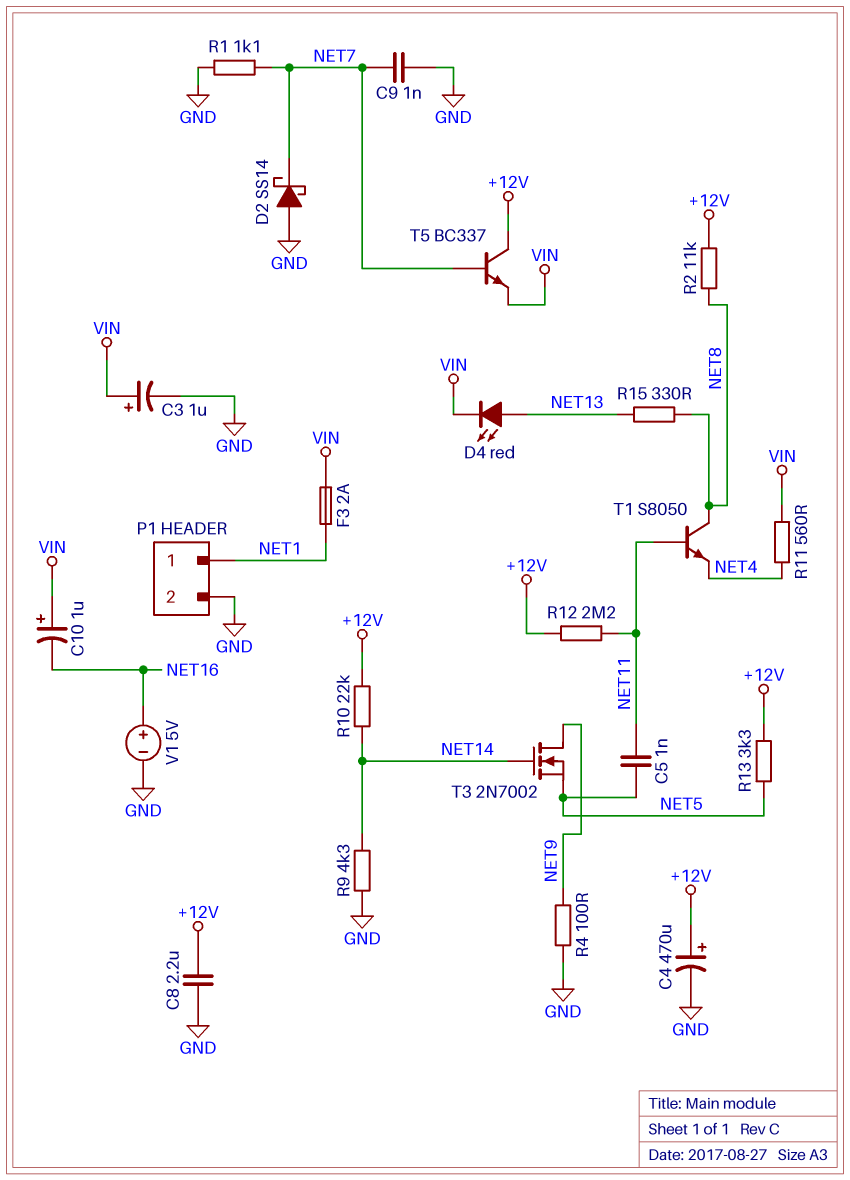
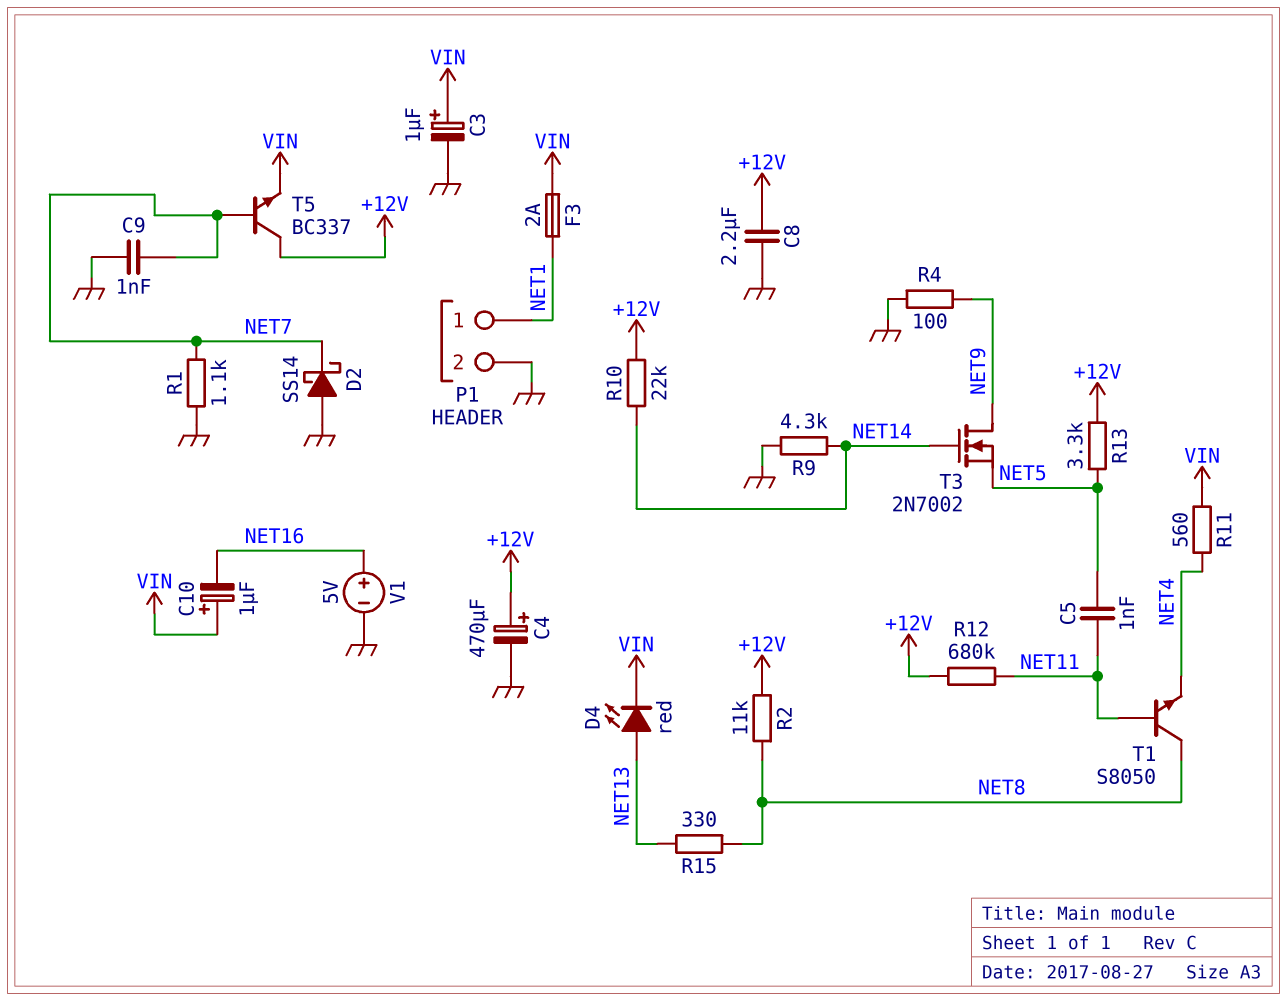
R12: 2.2M (+12V, NET11) -> 680k (+12V, NET11)

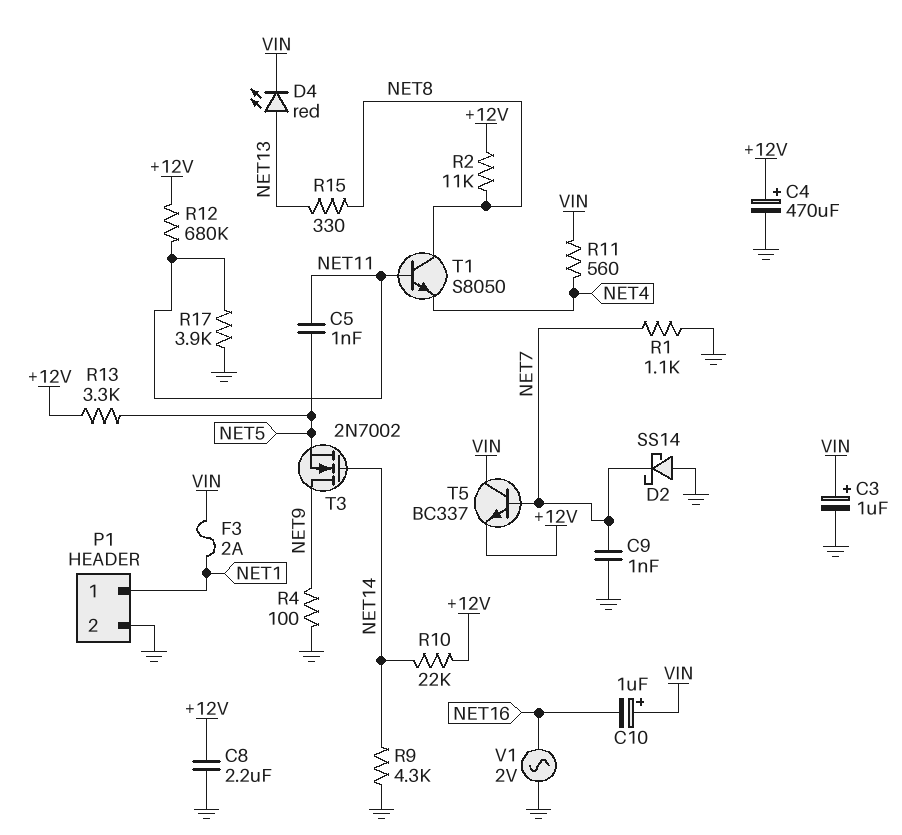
R17: none -> 3.9k (GND, NET11)
T5: NPN BC337 (B NET7, C +12V, E VIN) -> NPN BC337 (B NET7, C VIN, E +12V)
V1: 5V (plus NET16, minus GND) -> AC 2V (GND, NET16)

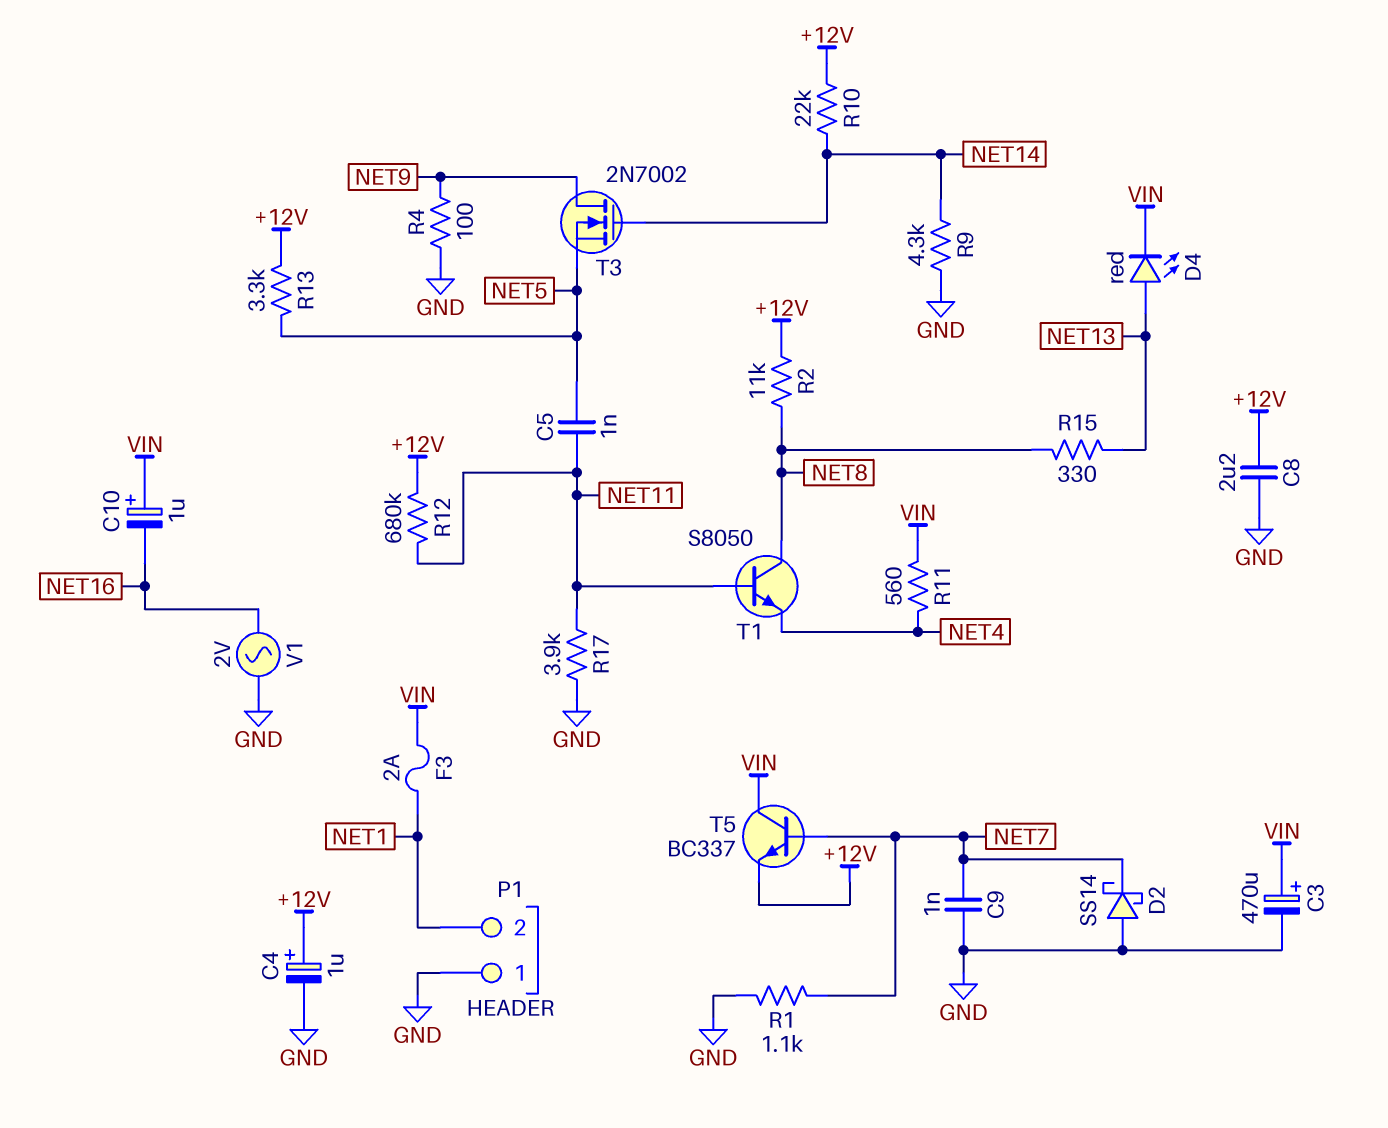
C3: 1uF (plus VIN, minus GND) -> 470uF (plus VIN, minus GND)
C4: 470uF (plus +12V, minus GND) -> 1uF (plus +12V, minus GND)
P1 pin 1: NET1 -> GND
P1 pin 2: GND -> NET1

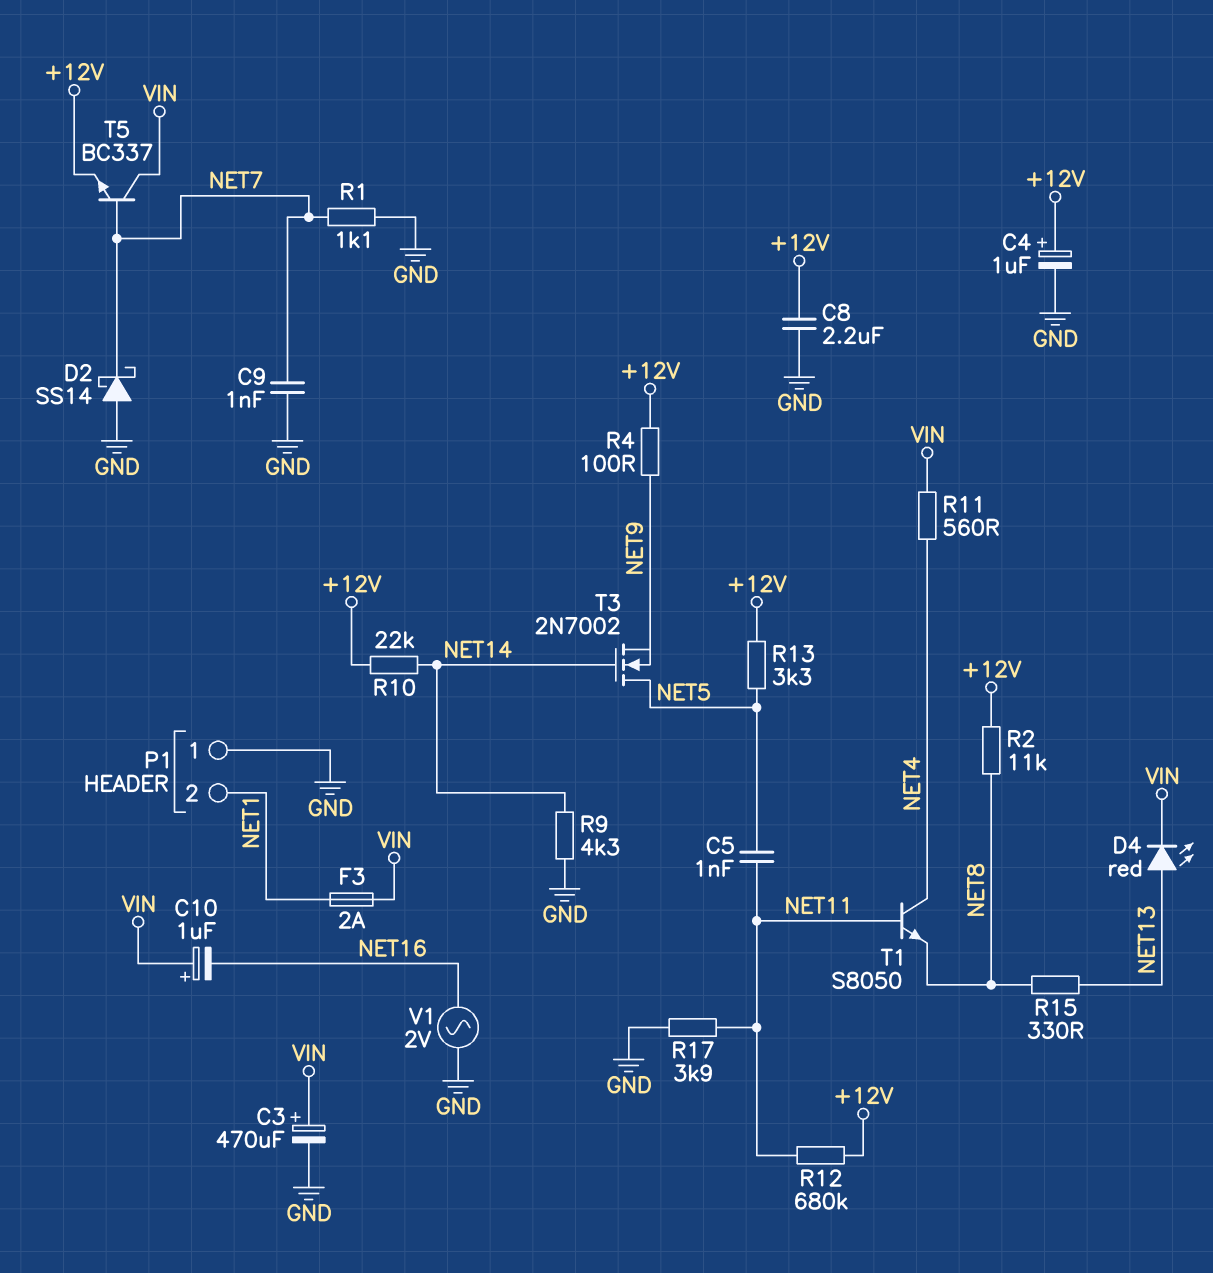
R4: 100 (GND, NET9) -> 100 (+12V, NET9)
T1: NPN S8050 (B NET11, C NET8, E NET4) -> NPN S8050 (B NET11, C NET4, E NET8)
T3: NMOS 2N7002 (G NET14, D NET9, S NET5) -> NMOS 2N7002 (G NET14, D NET5, S NET9)

